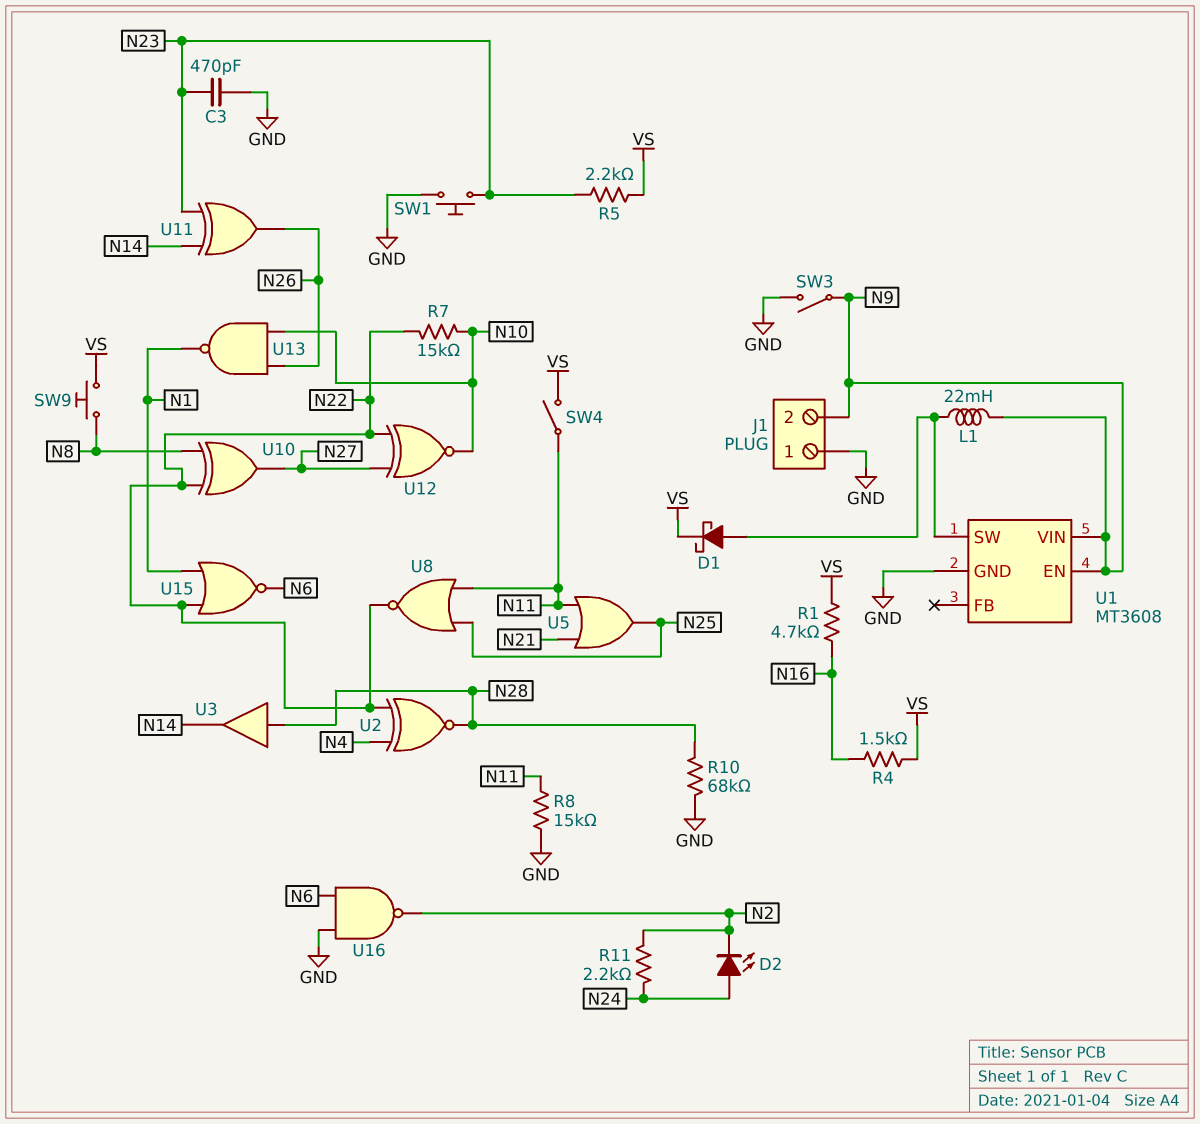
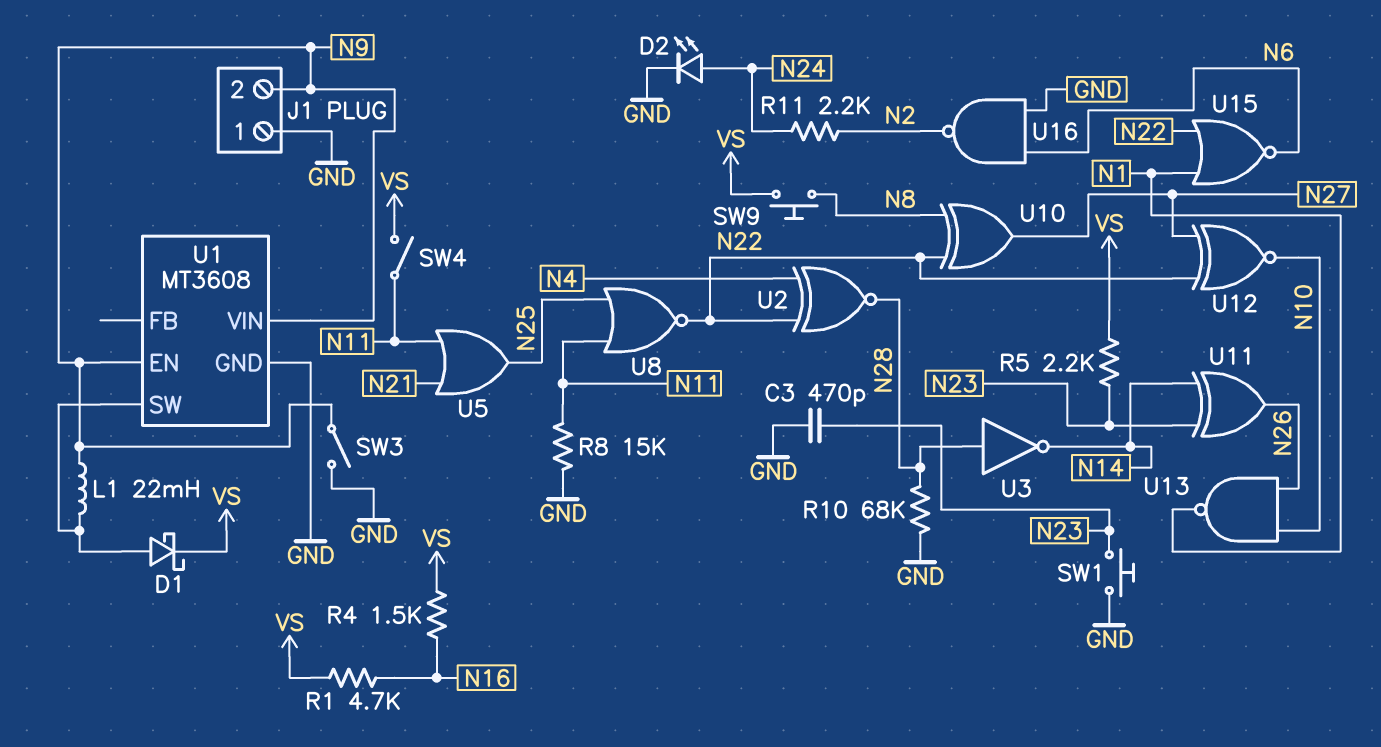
D2: LED (A N24, K N2) -> LED (A N24, K GND)
R7: 15k (N10, N22) -> none
U3: buffer (in N28, out N14) -> NOT (in N28, out N14)

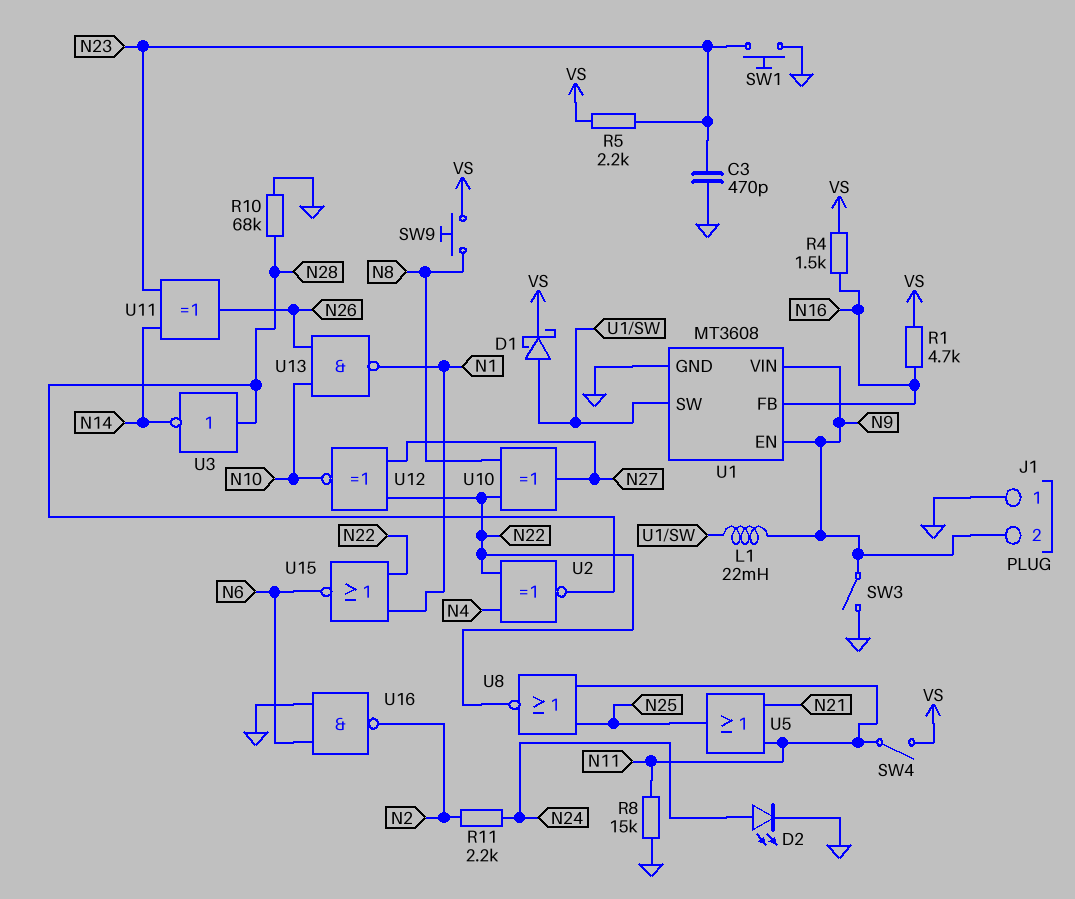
U1 pin FB: none -> N16

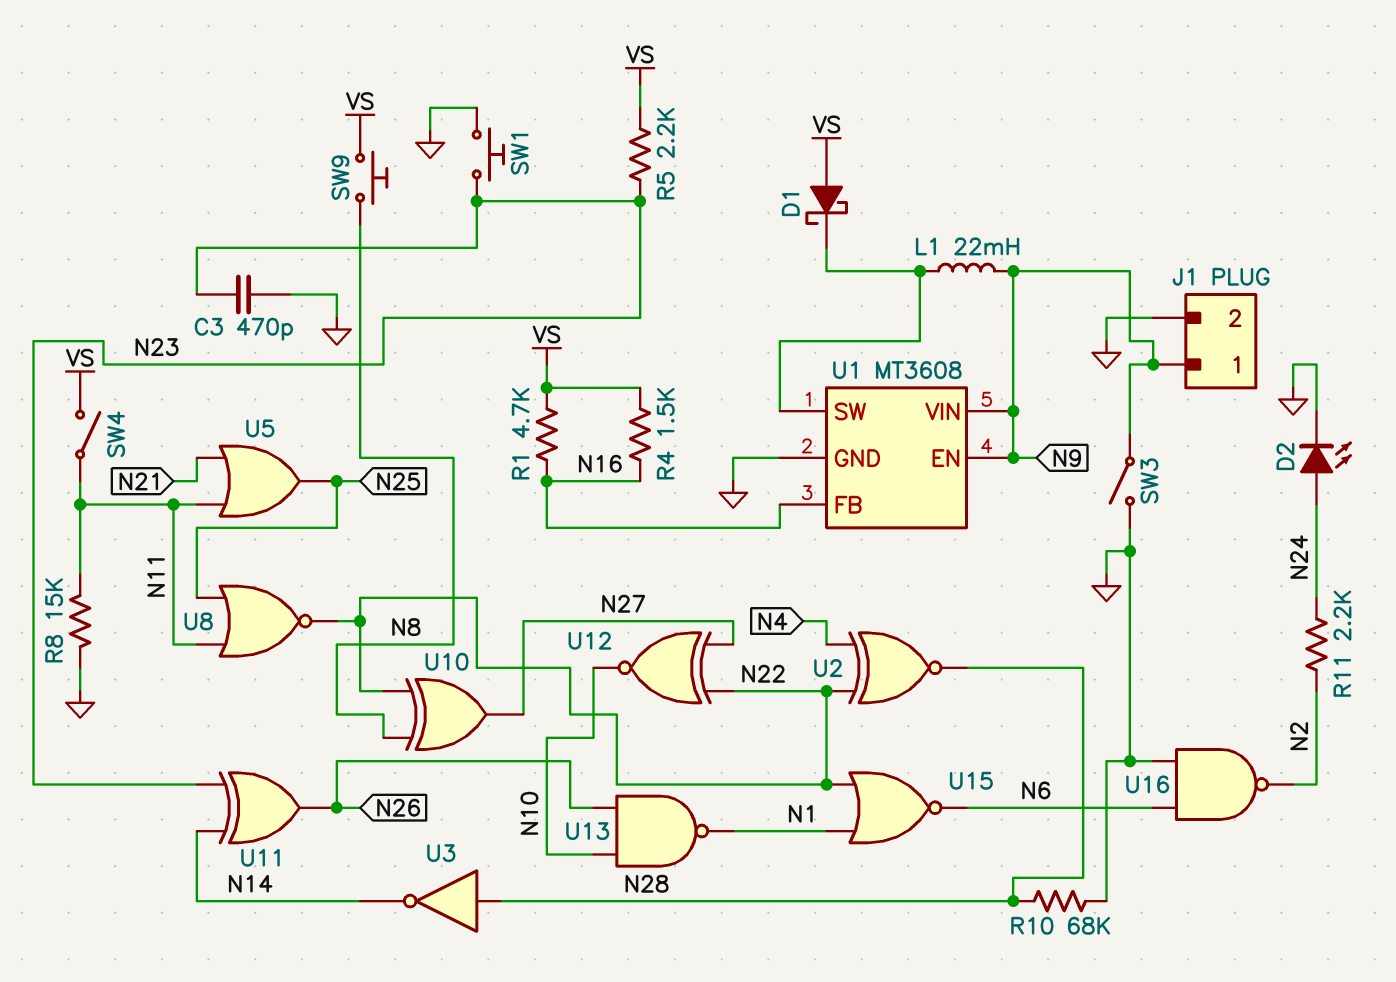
D1: schottky (A U1/SW, K VS) -> schottky (A VS, K U1/SW)
J1 pin 1: GND -> N9
J1 pin 2: N9 -> GND

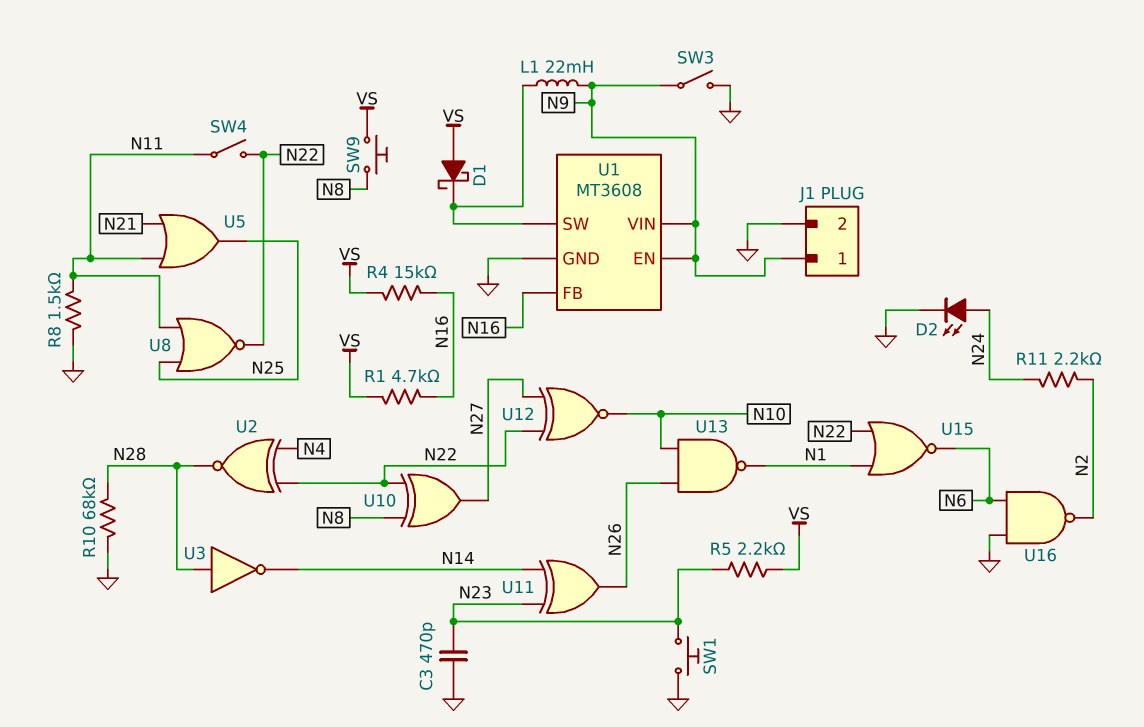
R4: 1.5k (N16, VS) -> 15k (N16, VS)
R8: 15k (GND, N11) -> 1.5k (GND, N11)
SW4: switch (N11, VS) -> switch (N11, N22)

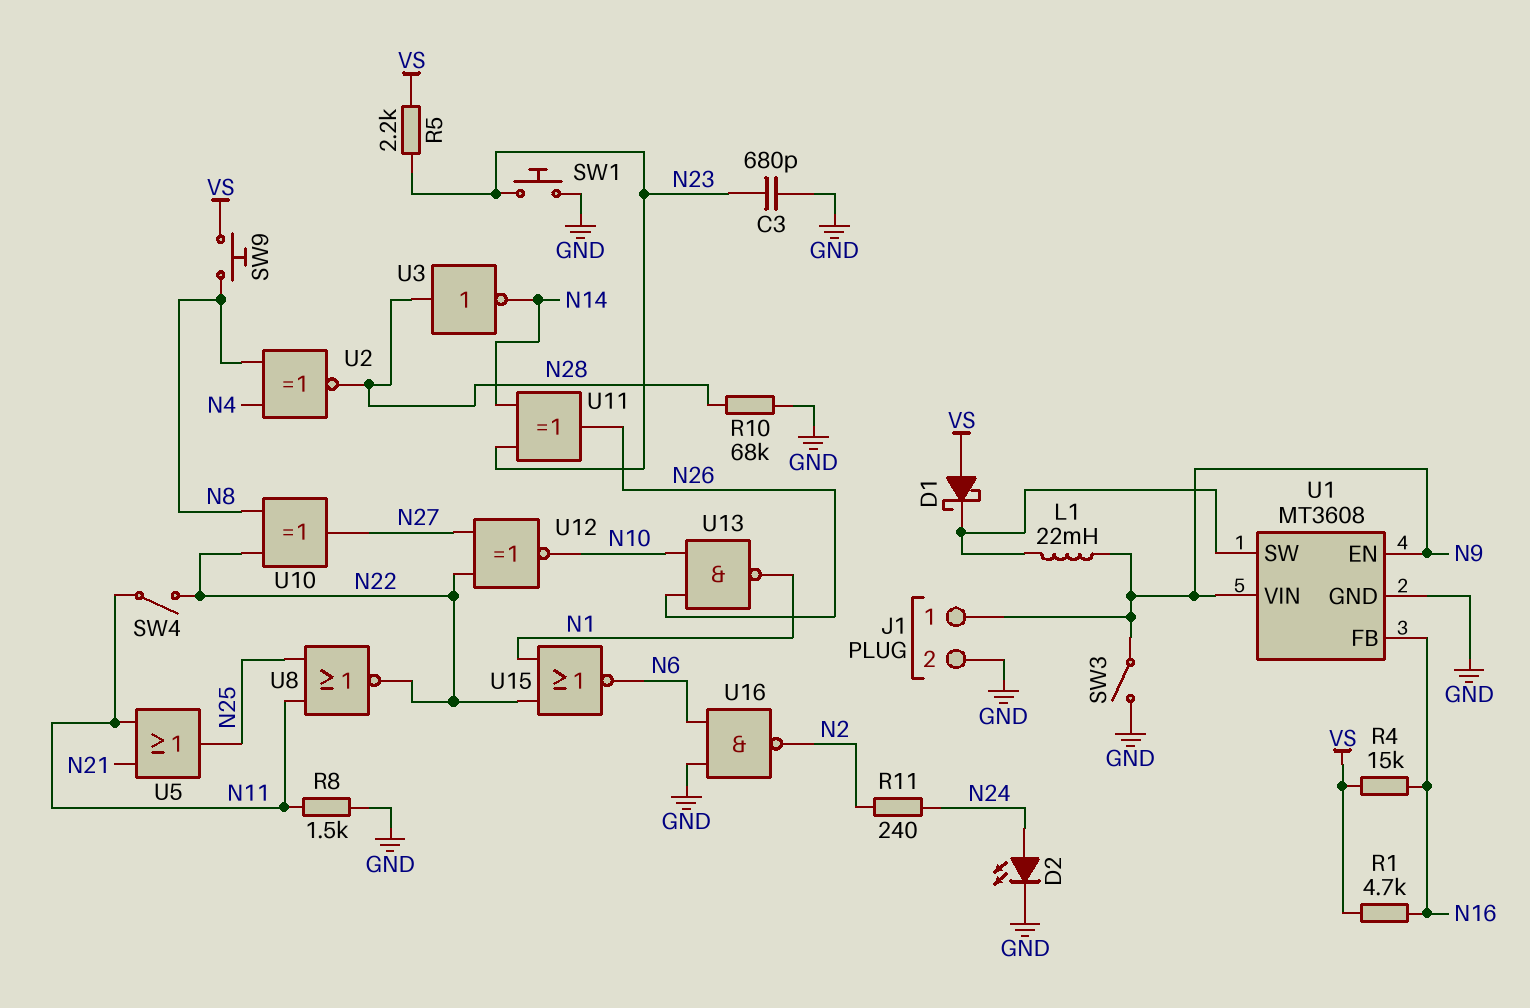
C3: 470pF (GND, N23) -> 680pF (GND, N23)
R11: 2.2k (N2, N24) -> 240 (N2, N24)
U2: XNOR (in N4, in N22, out N28) -> XNOR (in N4, in N8, out N28)

